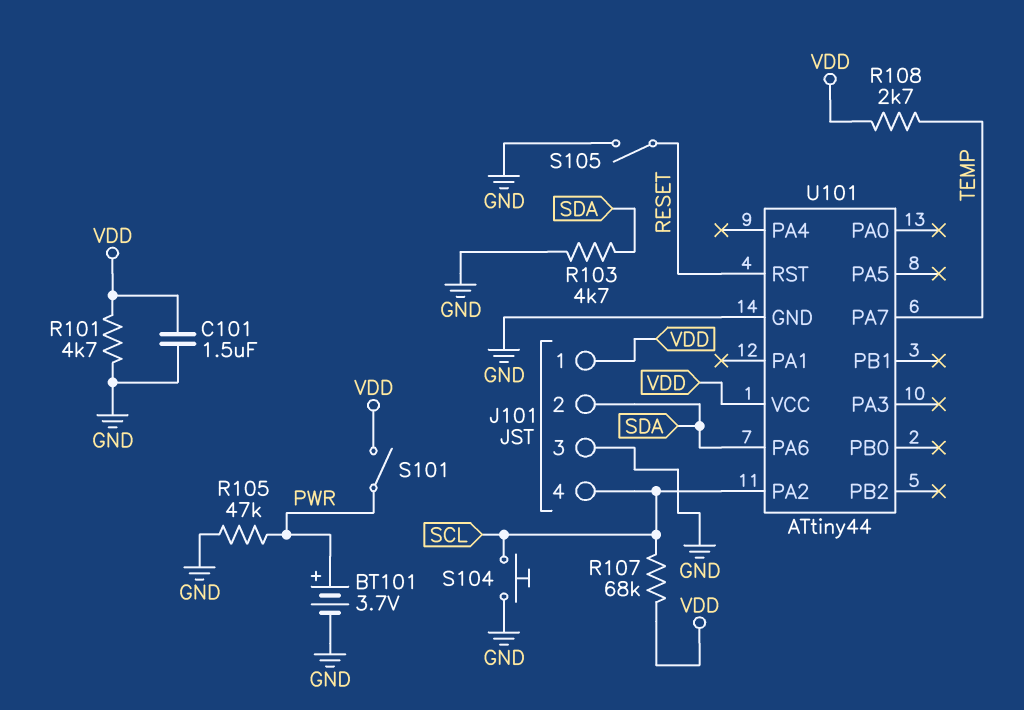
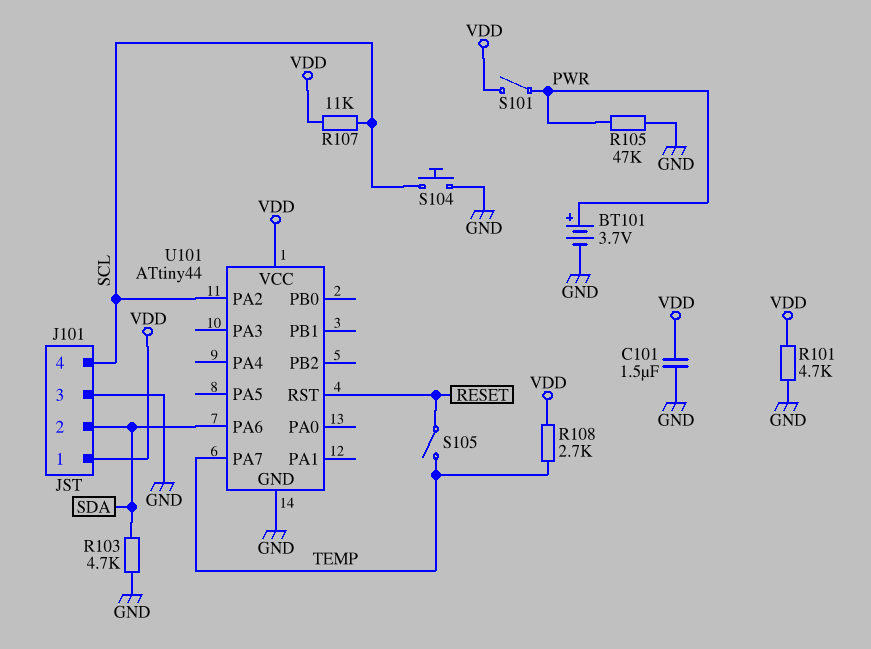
R107: 68k (SCL, VDD) -> 11k (SCL, VDD)
S105: switch (GND, RESET) -> switch (RESET, TEMP)

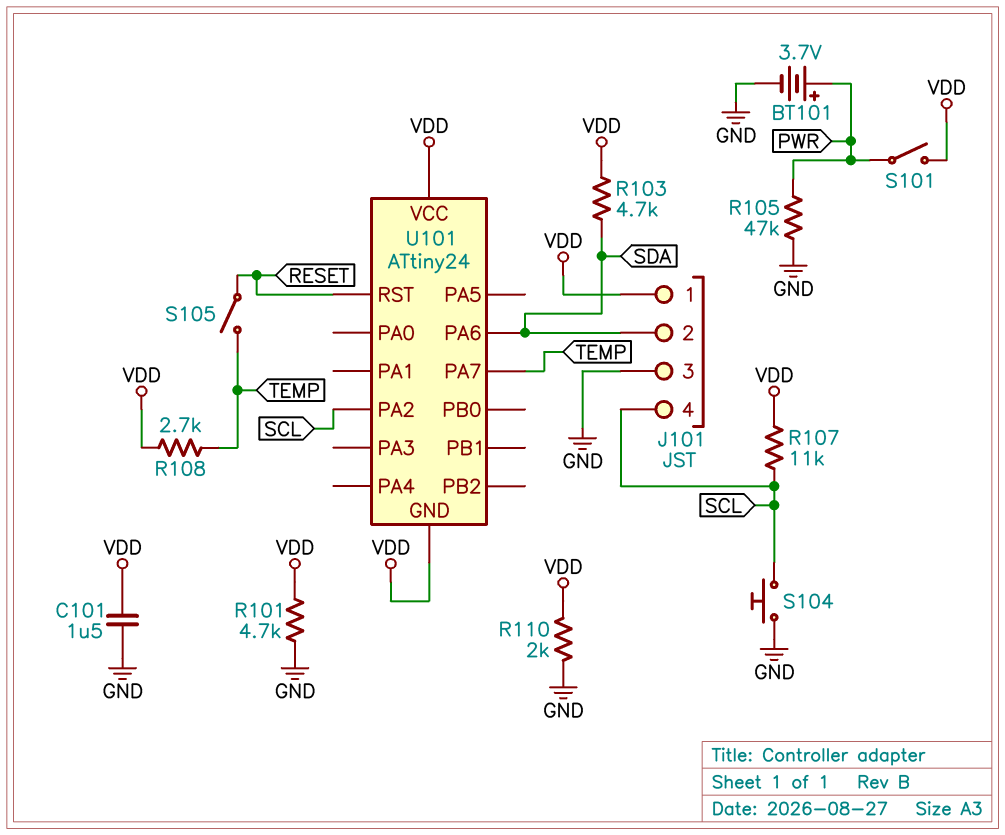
R103: 4.7k (GND, SDA) -> 4.7k (SDA, VDD)
R110: none -> 2k (GND, VDD)
U101: ATtiny44 -> ATtiny24
U101 pin GND: GND -> VDD

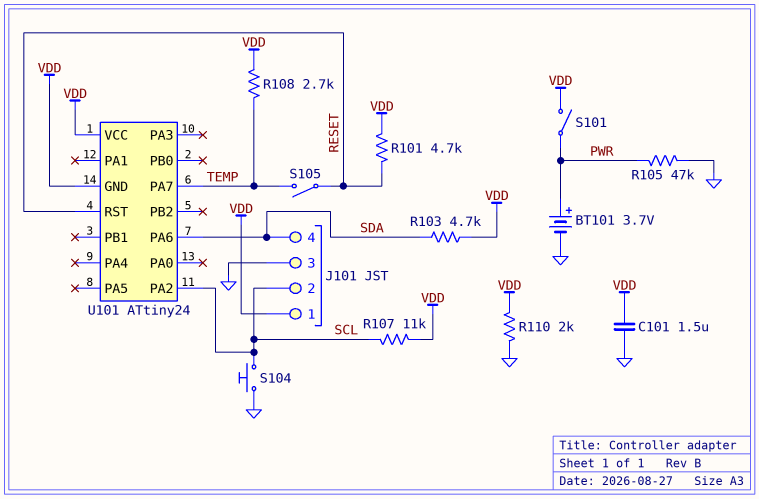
J101 pin 2: SDA -> SCL
J101 pin 4: SCL -> SDA
R101: 4.7k (GND, VDD) -> 4.7k (RESET, VDD)

